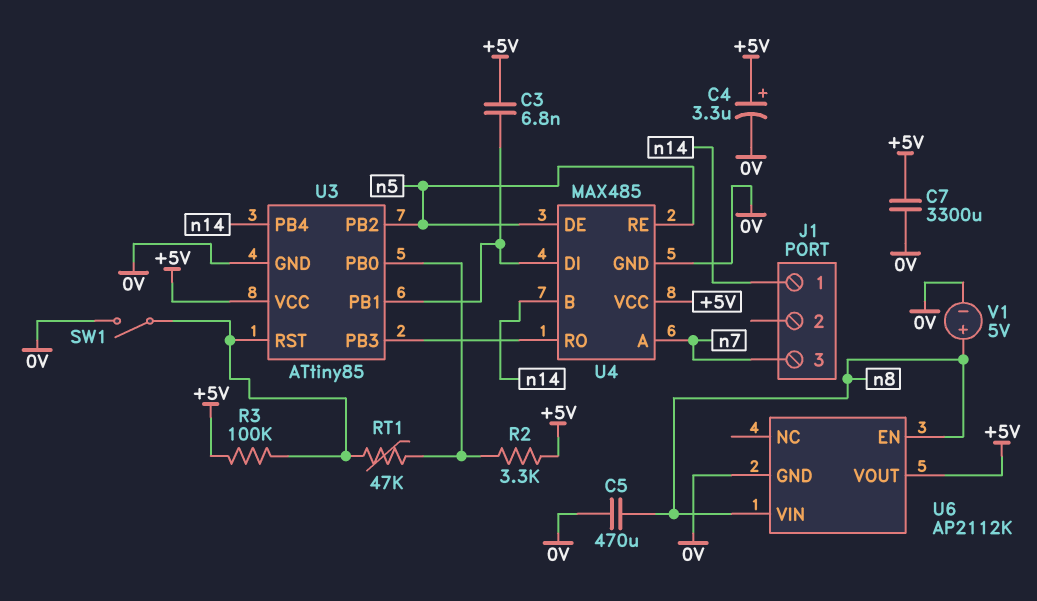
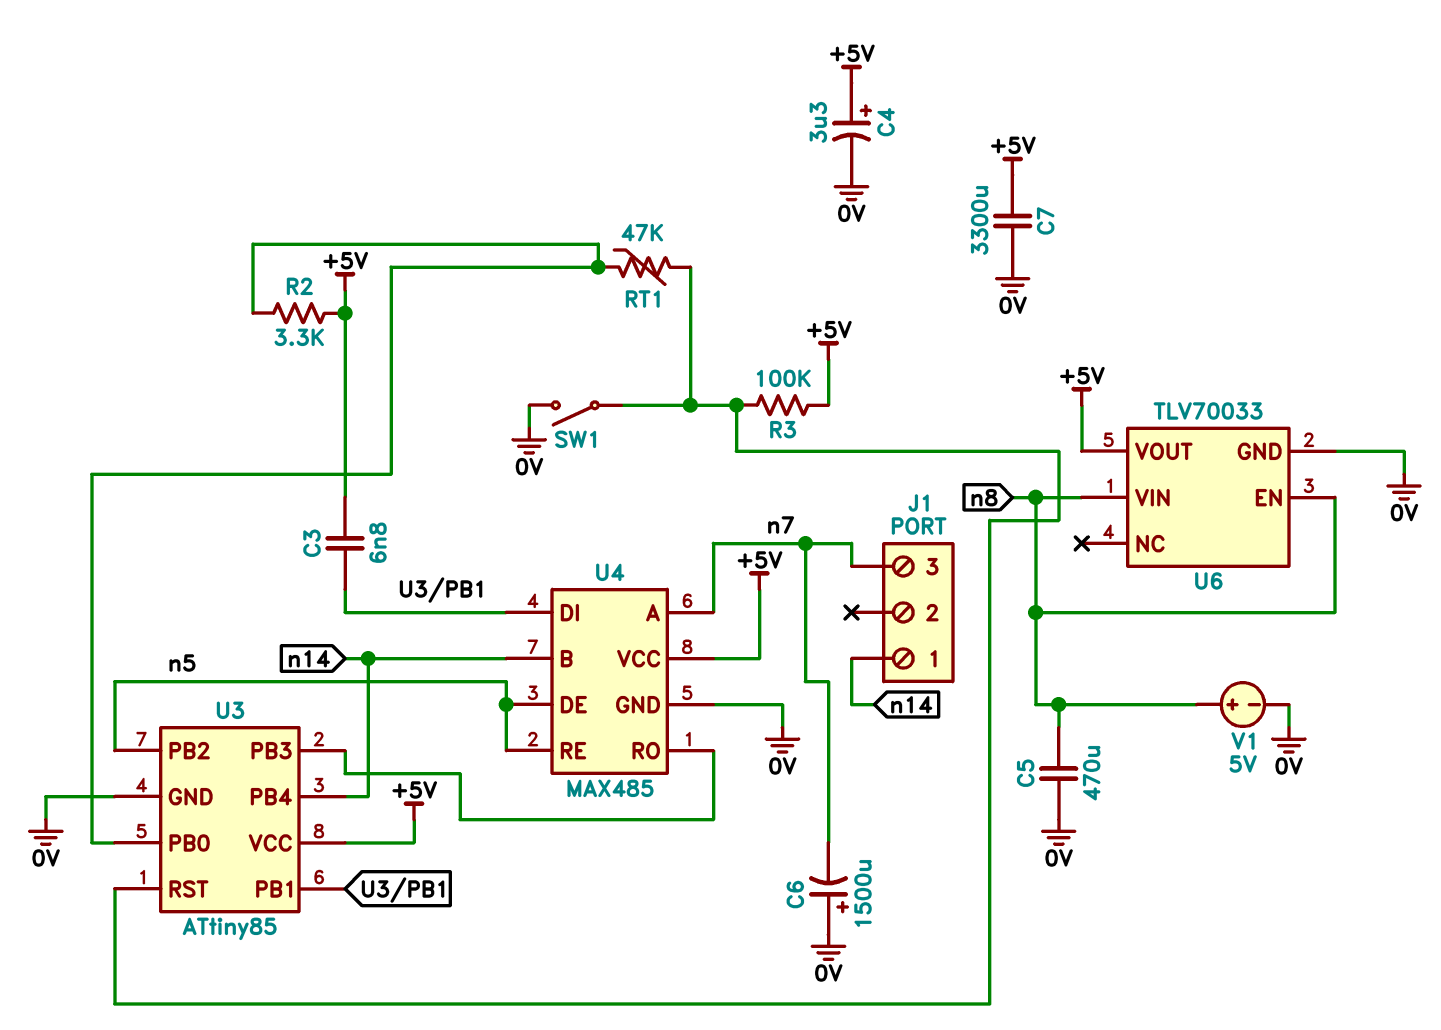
C6: none -> 1500uF (plus 0V, minus n7)
U6: AP2112K -> TLV70033

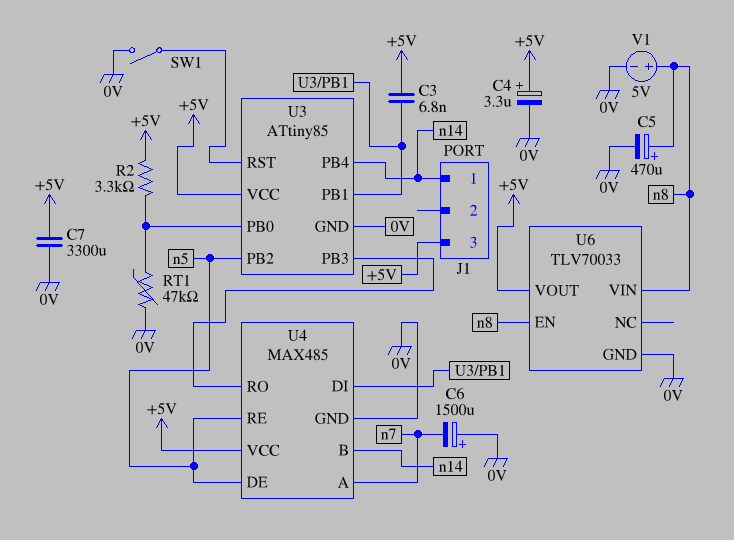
C5: 470uF (0V, n8) -> 470uF (plus n8, minus 0V)
J1 pin 3: n7 -> +5V
R3: 100k (+5V, U3/RST) -> none
RT1: 47k (U3/PB0, U3/RST) -> 47k (0V, U3/PB0)

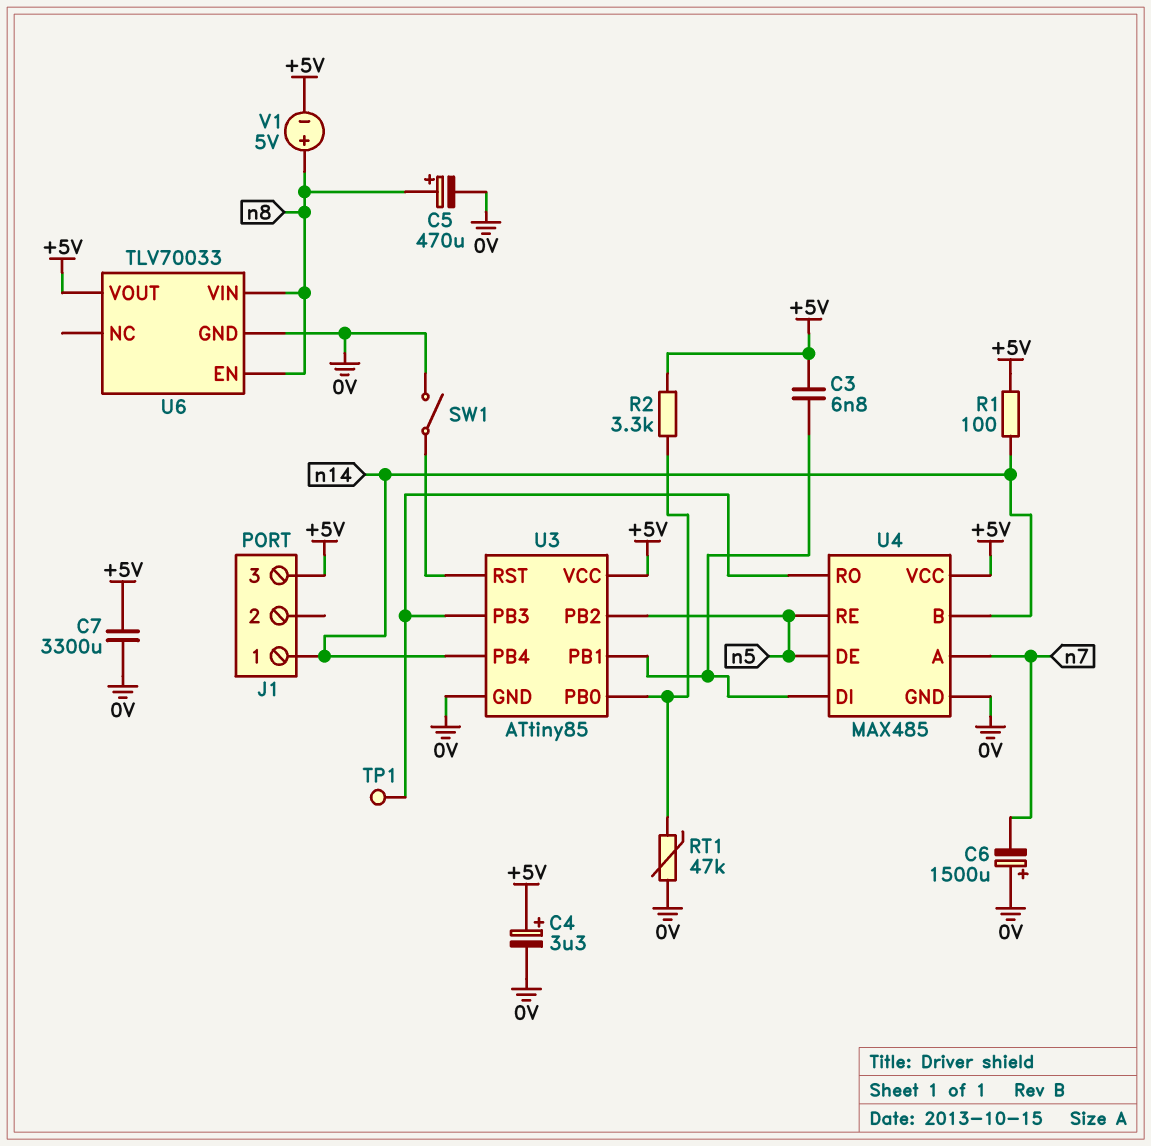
R1: none -> 100 (+5V, n14)
TP1: none -> test point (U3/PB3)
V1: 5V (plus n8, minus 0V) -> 5V (plus n8, minus +5V)

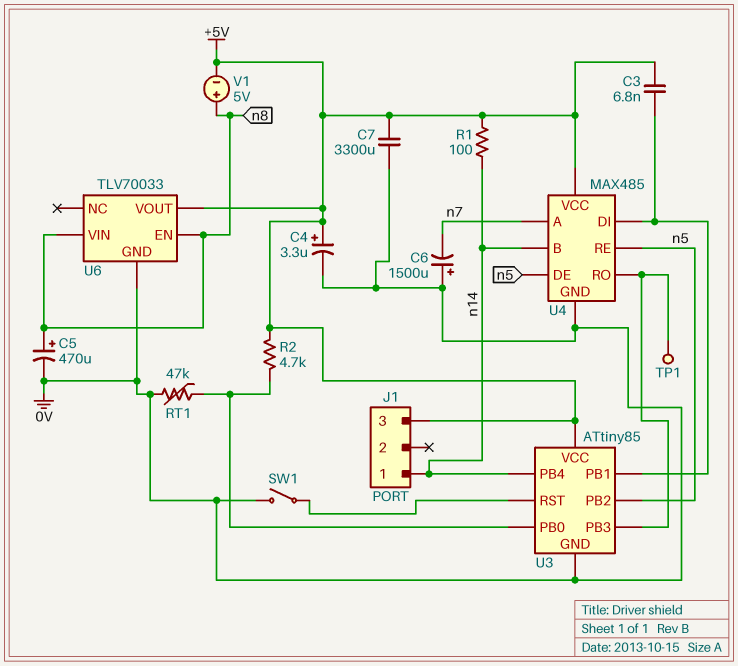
R2: 3.3k (+5V, U3/PB0) -> 4.7k (+5V, U3/PB0)

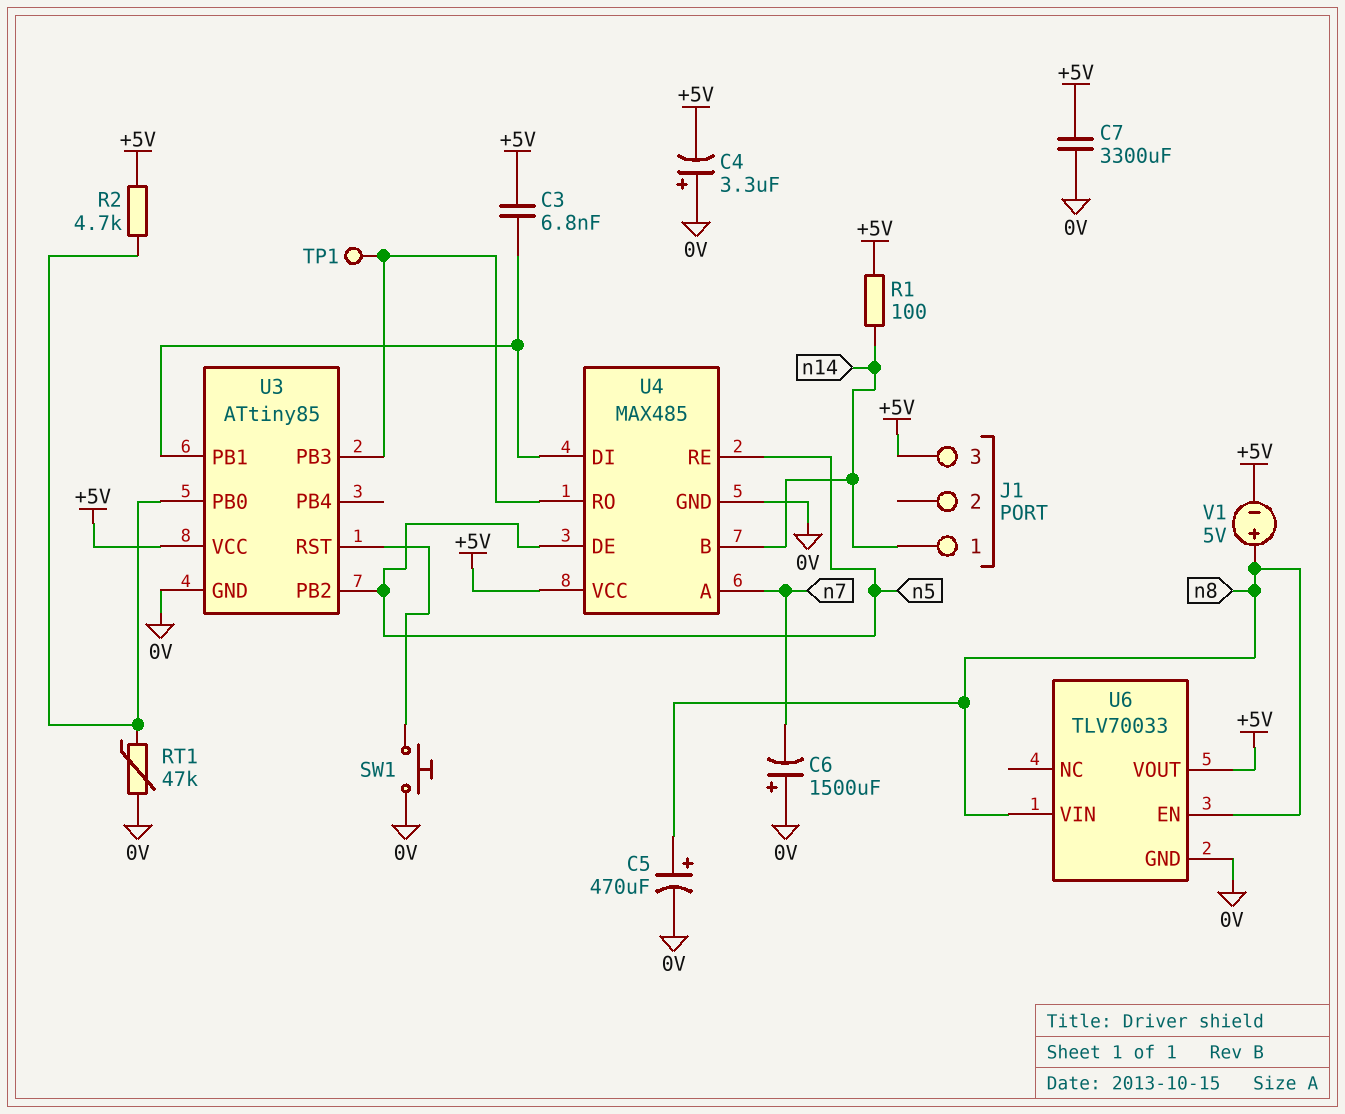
C4: 3.3uF (plus +5V, minus 0V) -> 3.3uF (plus 0V, minus +5V)
SW1: switch (0V, U3/RST) -> button (0V, U3/RST)
U3 pin PB4: n14 -> none

